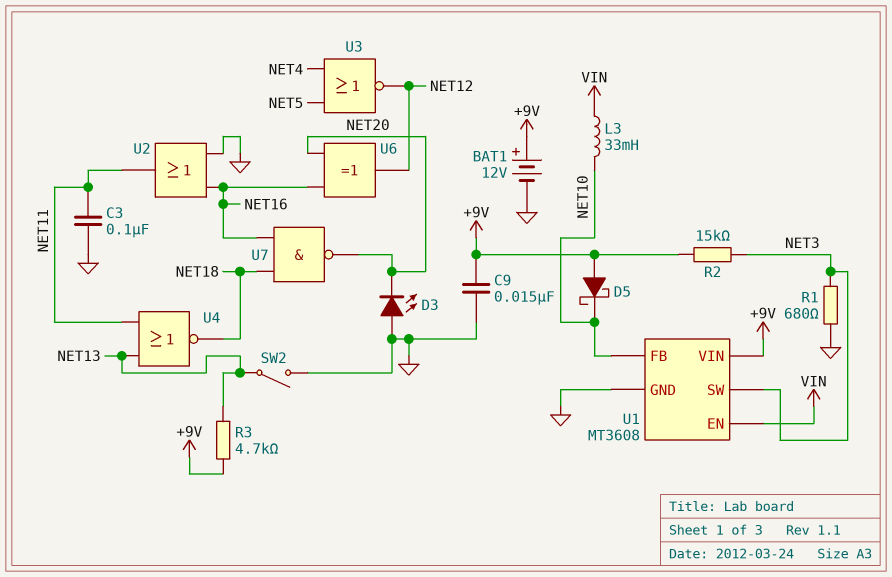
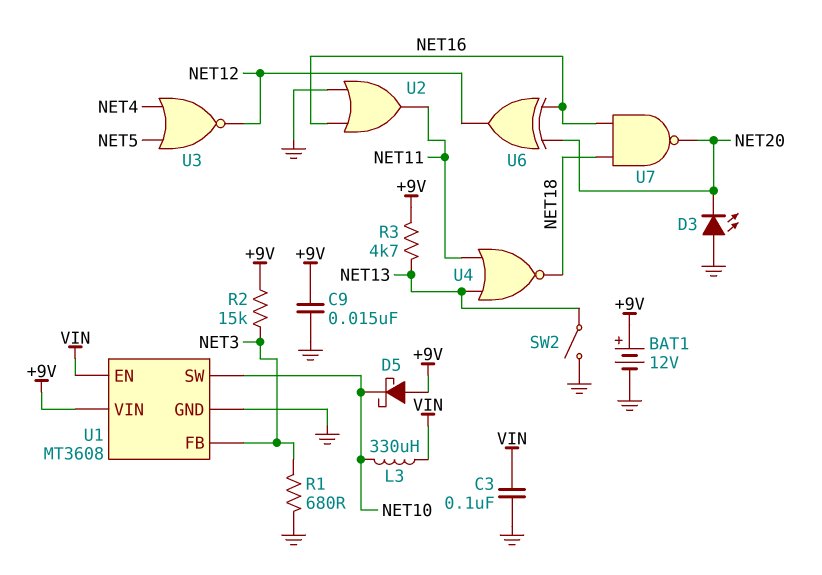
C3: 100nF (GND, NET11) -> 100nF (GND, VIN)
L3: 33mH (NET10, VIN) -> 330uH (NET10, VIN)
U1 pin FB: NET10 -> NET3
U1 pin SW: NET3 -> NET10

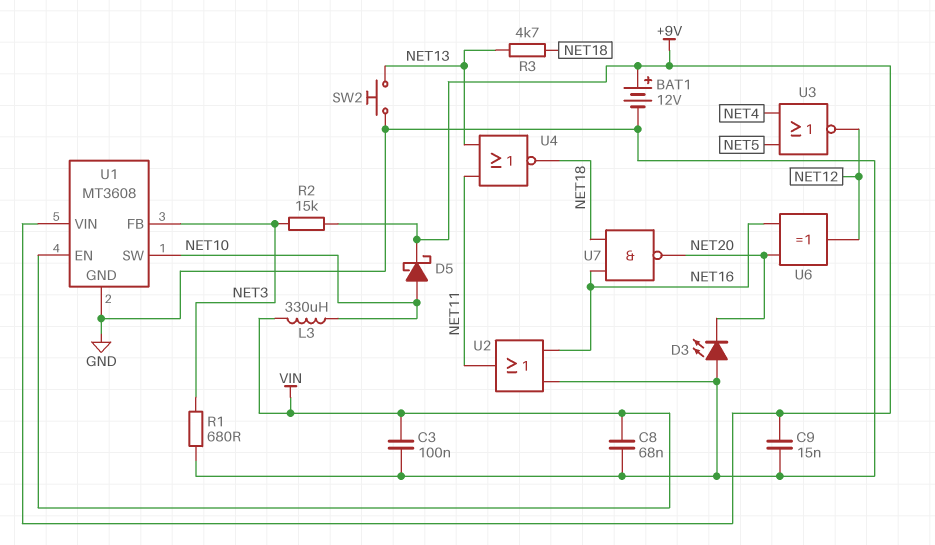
C8: none -> 68nF (GND, VIN)
D5: schottky (A +9V, K NET10) -> schottky (A NET10, K +9V)
R3: 4.7k (+9V, NET13) -> 4.7k (NET13, NET18)
SW2: switch (GND, NET13) -> button (GND, NET13)

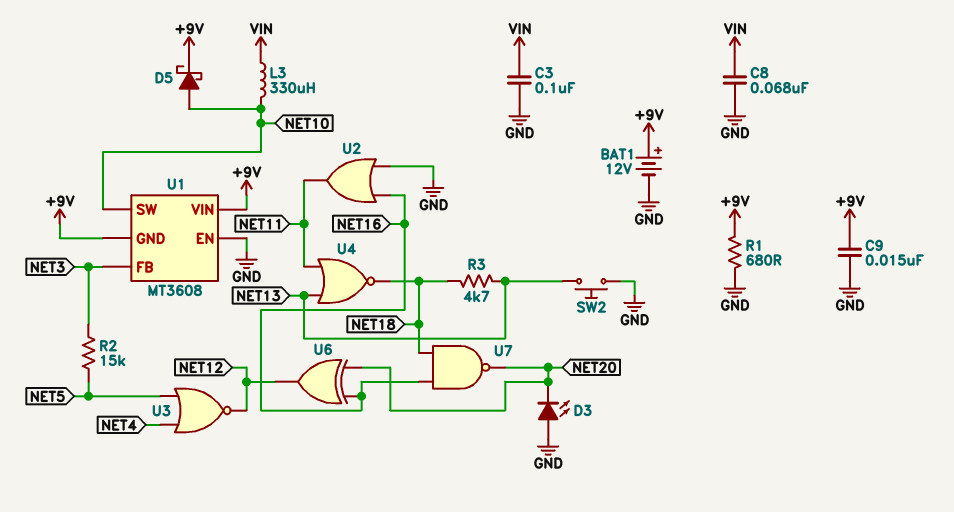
R1: 680 (GND, NET3) -> 680 (+9V, GND)
R2: 15k (+9V, NET3) -> 15k (NET3, NET5)
U1 pin EN: VIN -> GND
U1 pin GND: GND -> +9V

